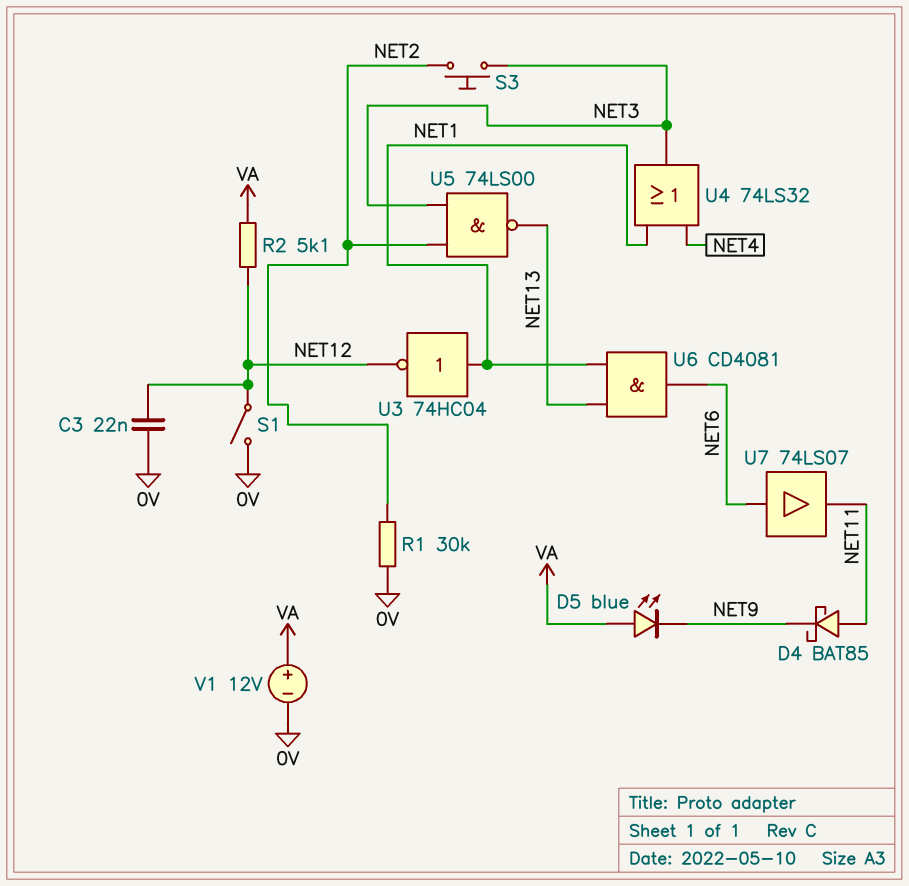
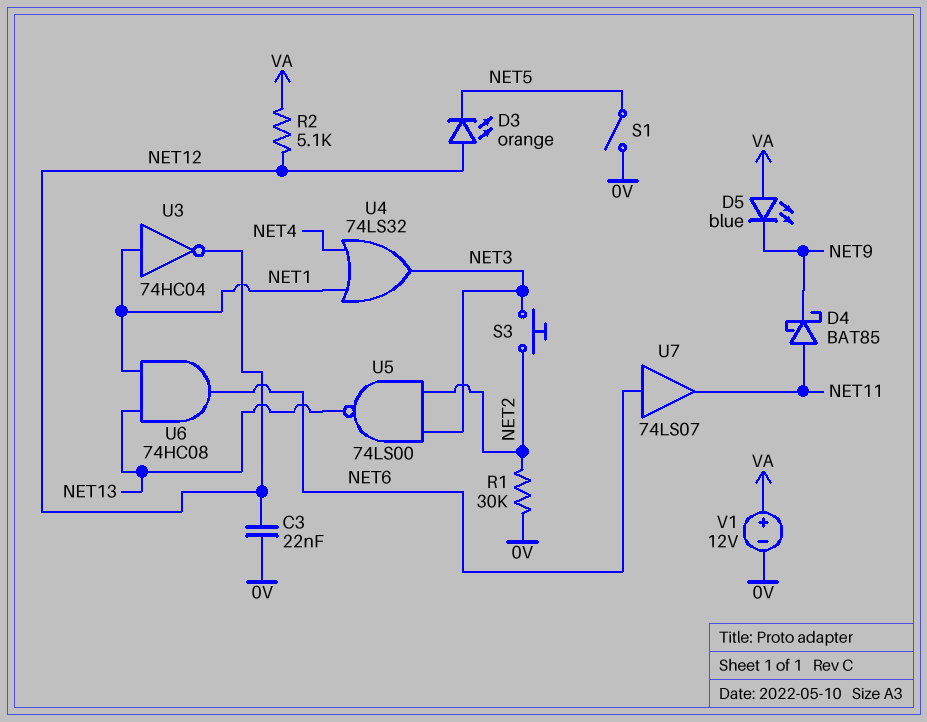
D3: none -> LED orange (A NET12, K NET5)
S1: switch (0V, NET12) -> switch (0V, NET5)
U6: AND CD4081 (in NET1, in NET13, out NET6) -> AND 74HC08 (in NET1, in NET13, out NET6)

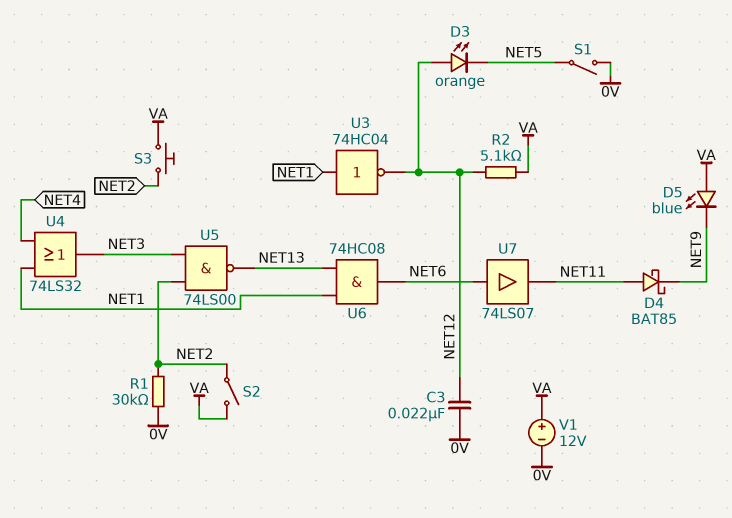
S2: none -> switch (NET2, VA)
S3: button (NET2, NET3) -> button (NET2, VA)

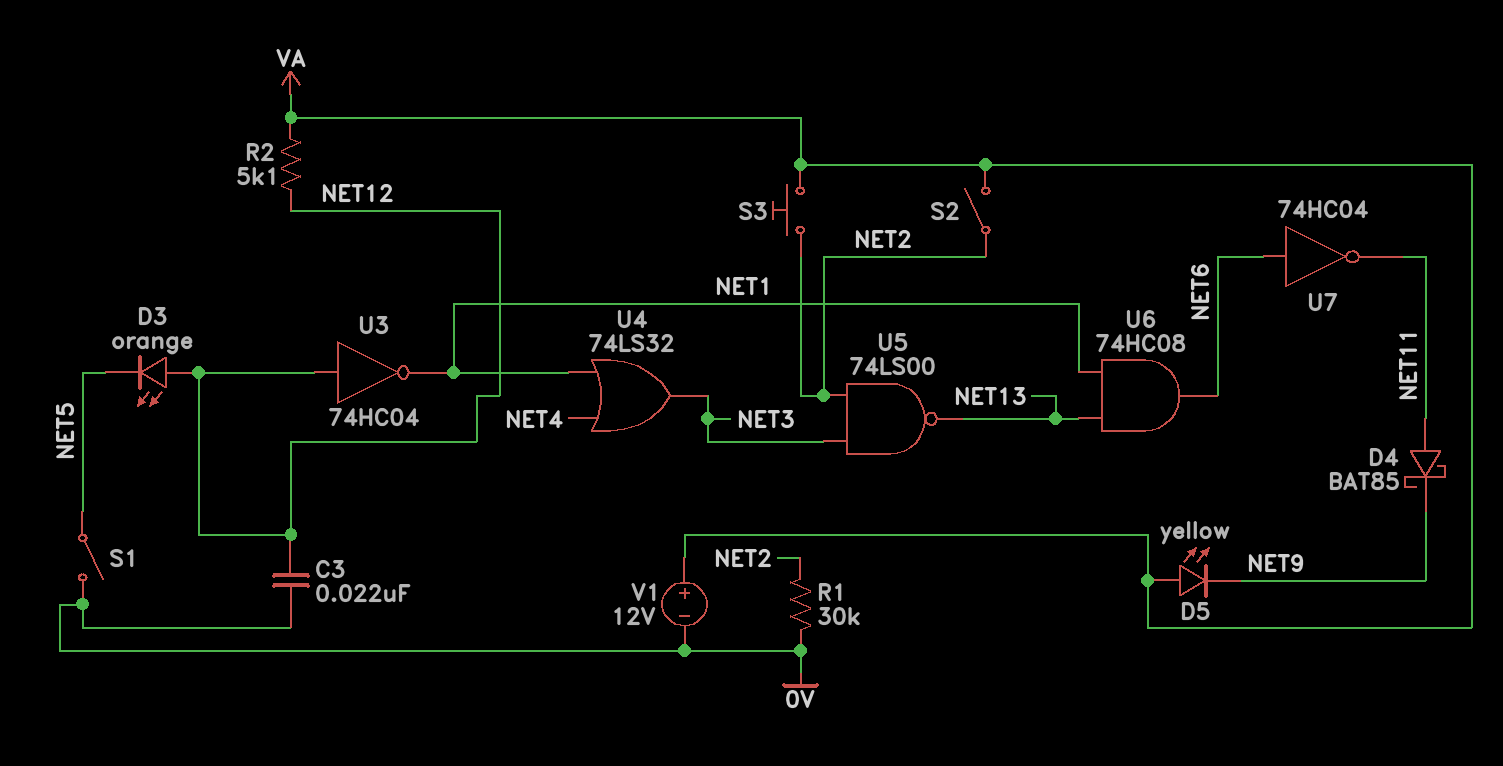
D5: LED blue (A VA, K NET9) -> LED yellow (A VA, K NET9)
U3: NOT 74HC04 (in NET1, out NET12) -> NOT 74HC04 (in NET12, out NET1)
U7: buffer 74LS07 (in NET6, out NET11) -> NOT 74HC04 (in NET6, out NET11)

